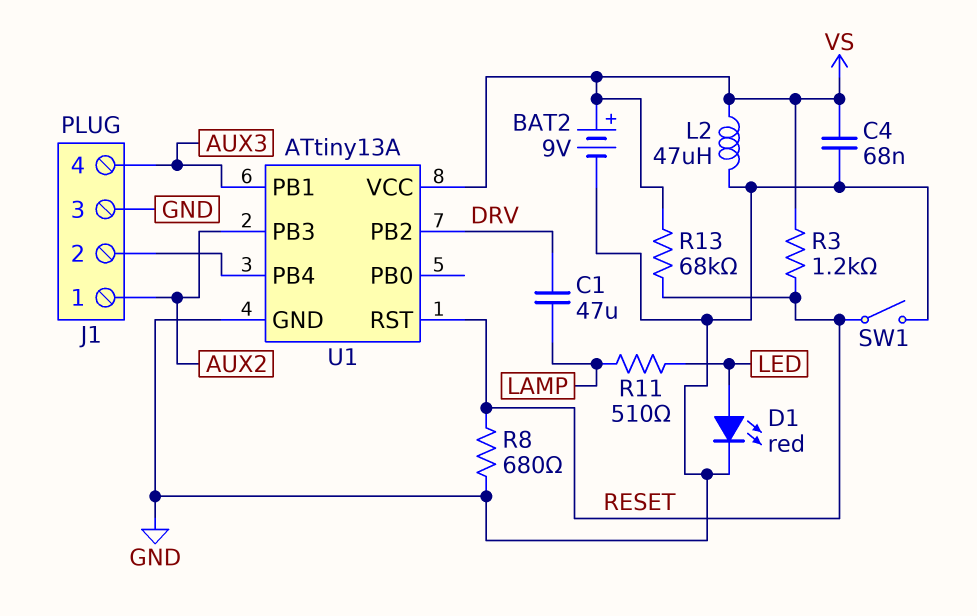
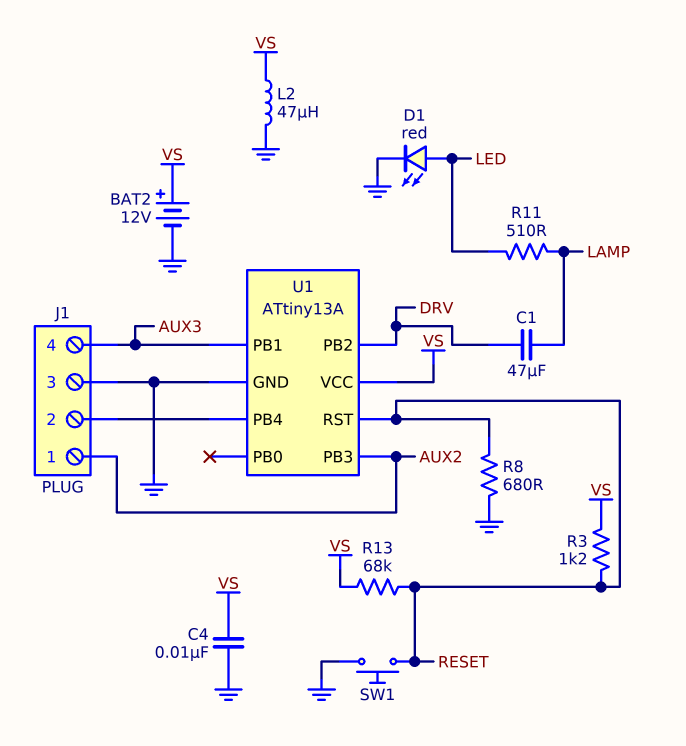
BAT2: 9V (plus VS, minus GND) -> 12V (plus VS, minus GND)
C4: 68nF (GND, VS) -> 10nF (GND, VS)
SW1: switch (GND, RESET) -> button (GND, RESET)

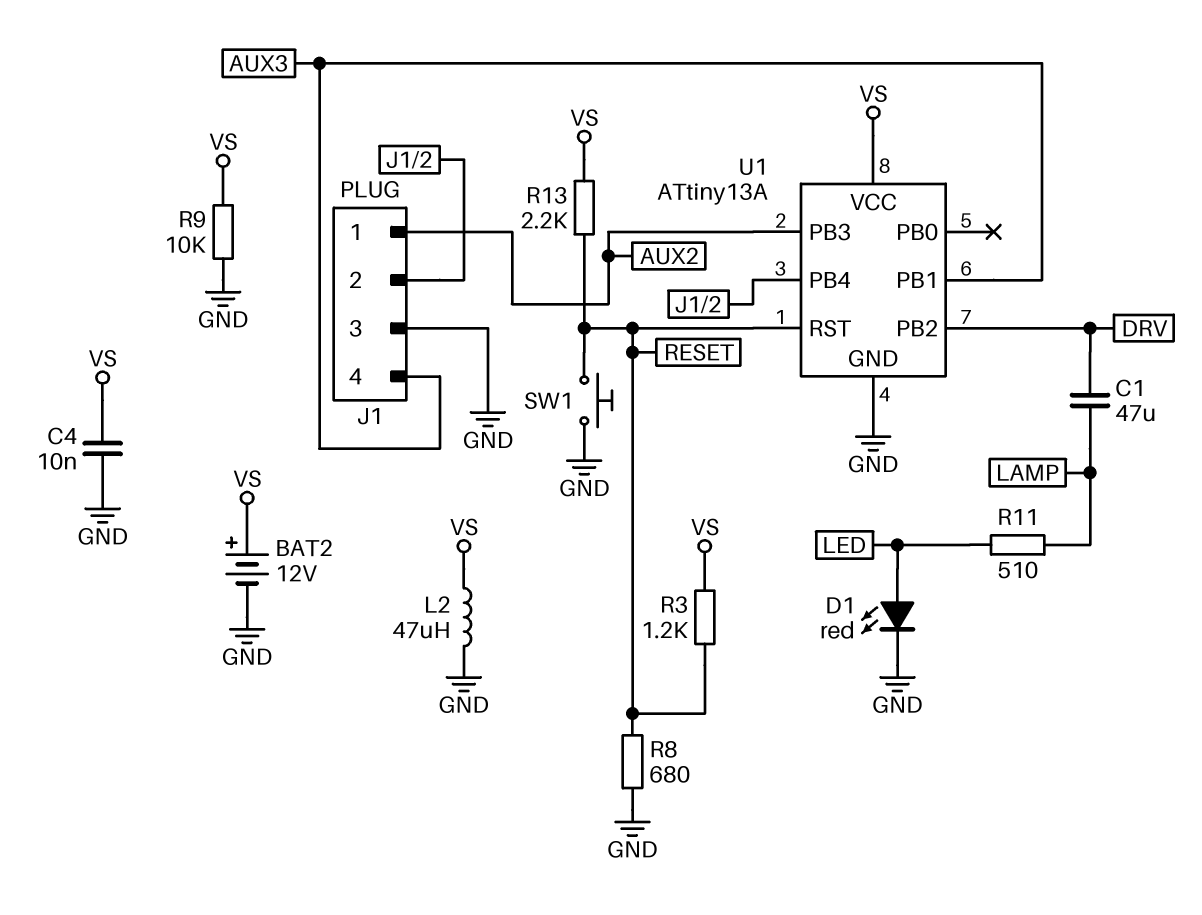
R9: none -> 10k (GND, VS)
R13: 68k (RESET, VS) -> 2.2k (RESET, VS)

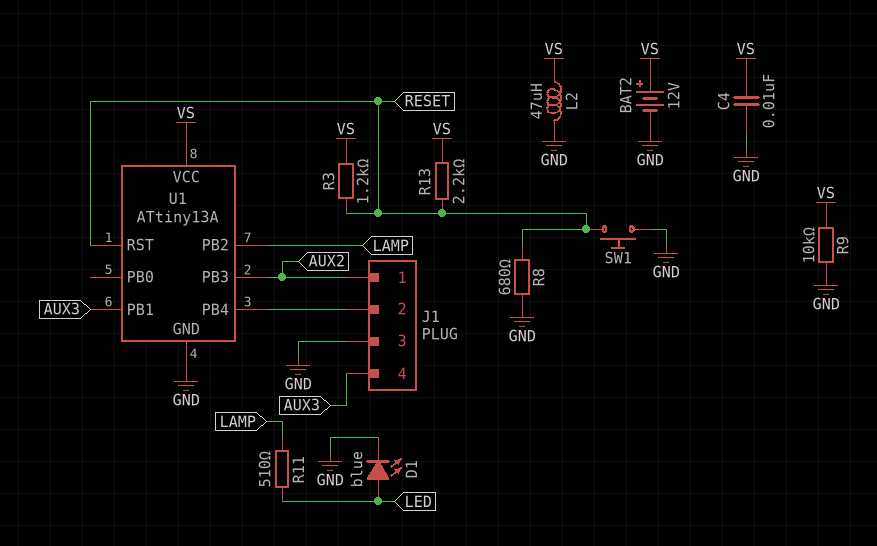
C1: 47uF (DRV, LAMP) -> none
D1: LED red (A LED, K GND) -> LED blue (A LED, K GND)
U1 pin PB2: DRV -> LAMP

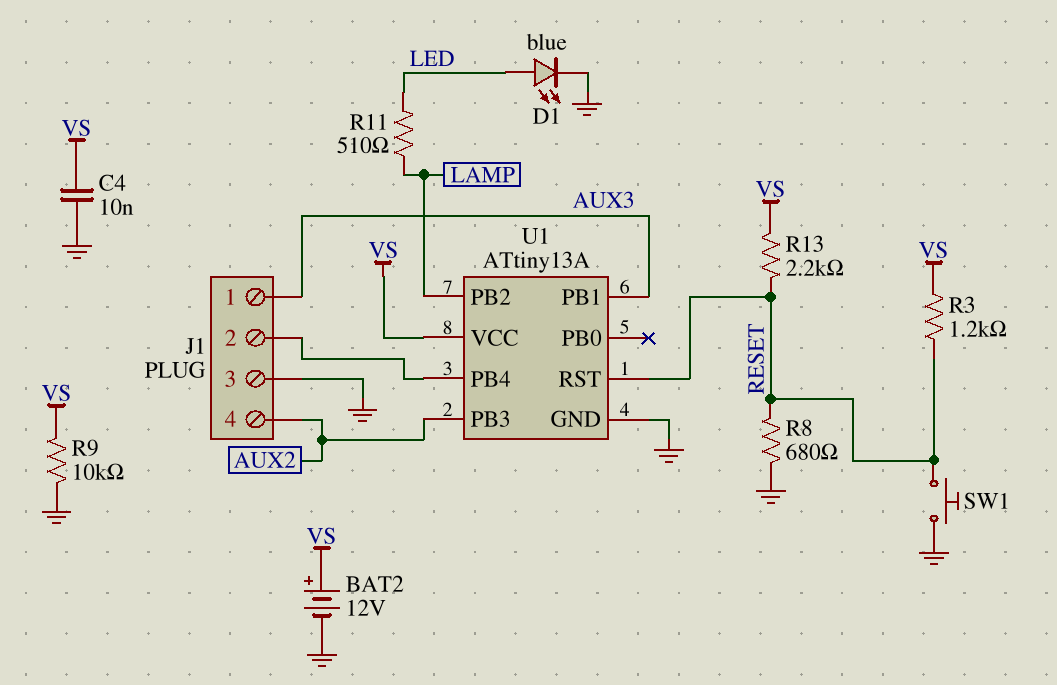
J1 pin 1: AUX2 -> AUX3
J1 pin 4: AUX3 -> AUX2
L2: 47uH (GND, VS) -> none

